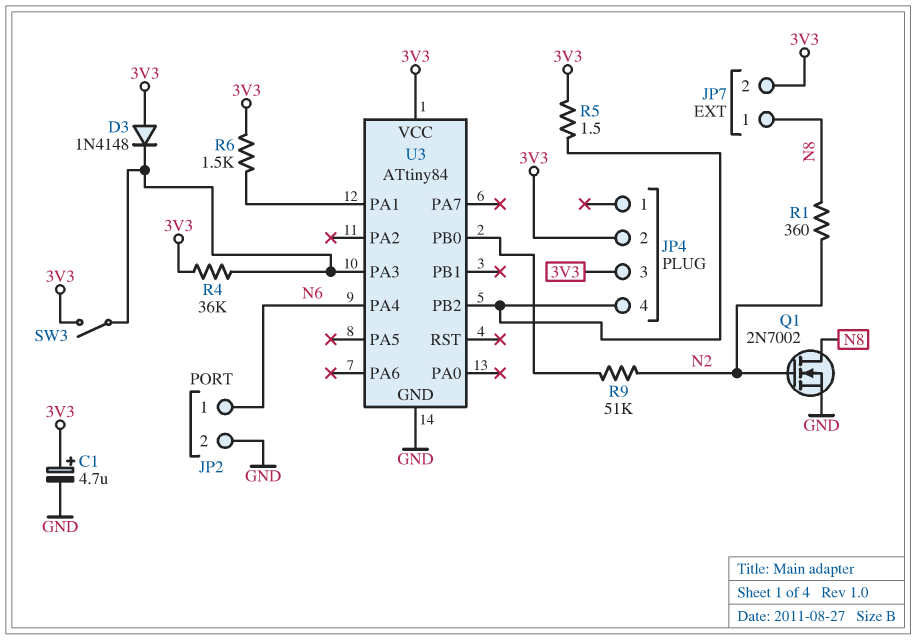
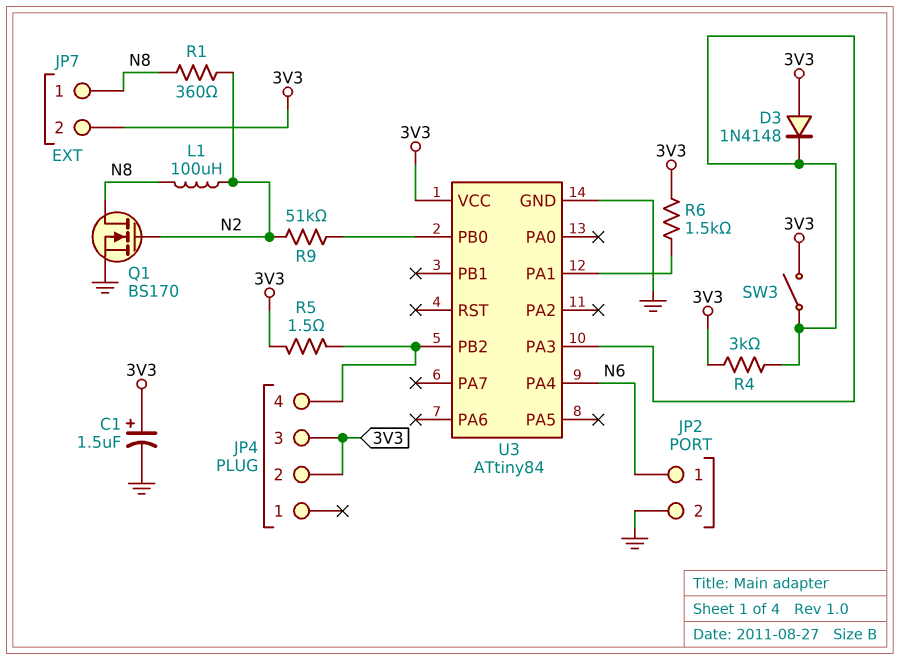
C1: 4.7uF (plus 3V3, minus GND) -> 1.5uF (plus 3V3, minus GND)
L1: none -> 100uH (N2, N8)
Q1: NMOS 2N7002 (G N2, D N8, S GND) -> NMOS BS170 (G N2, D N8, S GND)
R4: 36k (3V3, U3/PA3) -> 3k (3V3, U3/PA3)

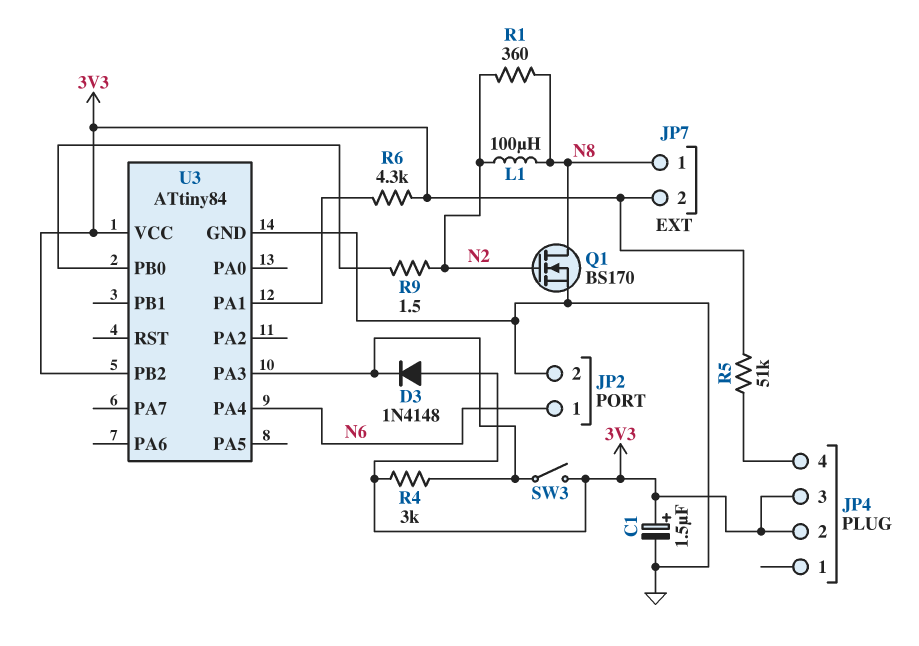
R5: 1.5 (3V3, JP4/4) -> 51k (3V3, JP4/4)
R6: 1.5k (3V3, U3/PA1) -> 4.3k (3V3, U3/PA1)
R9: 51k (N2, U3/PB0) -> 1.5 (N2, U3/PB0)
U3 pin PB2: JP4/4 -> 3V3

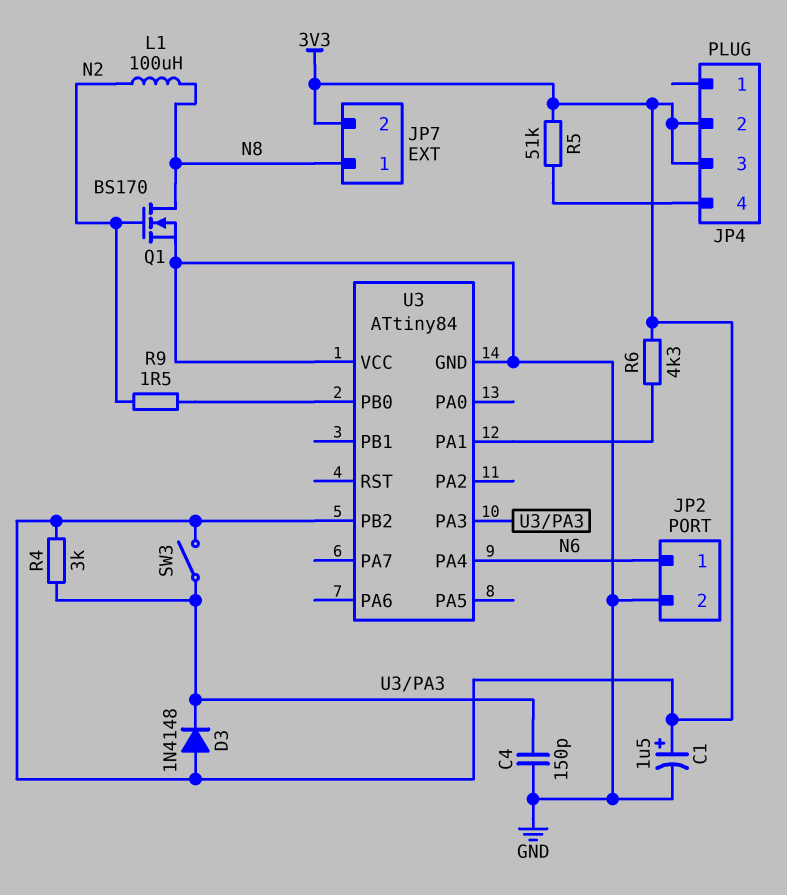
C4: none -> 150pF (GND, U3/PA3)
R1: 360 (N2, N8) -> none
U3 pin VCC: 3V3 -> GND

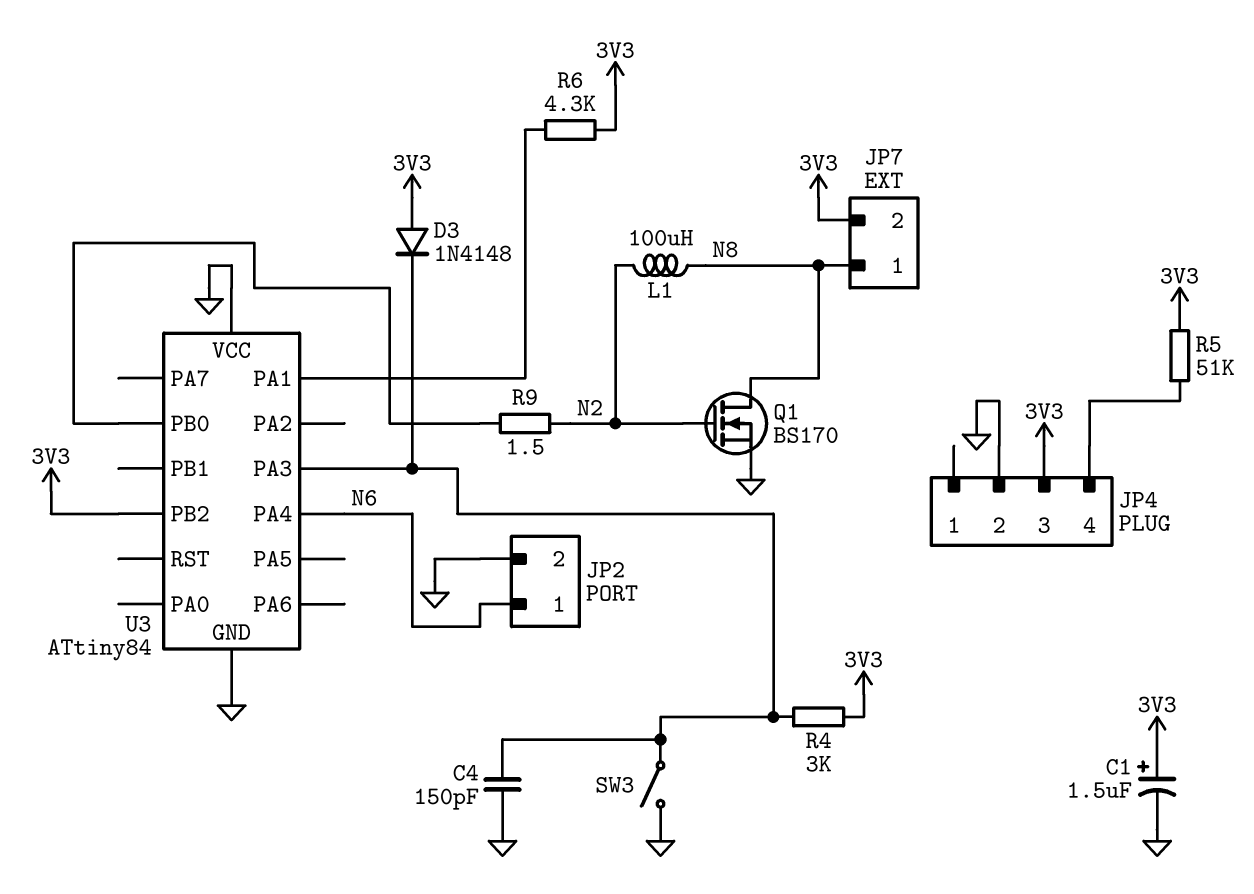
JP4 pin 2: 3V3 -> GND
SW3: switch (3V3, U3/PA3) -> switch (GND, U3/PA3)

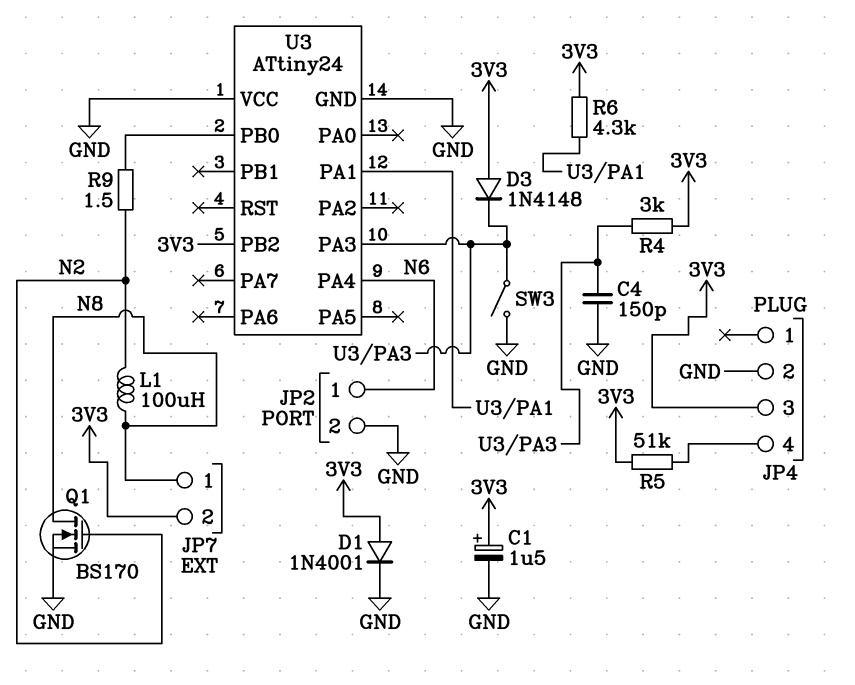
D1: none -> diode 1N4001 (A 3V3, K GND)
U3: ATtiny84 -> ATtiny24

